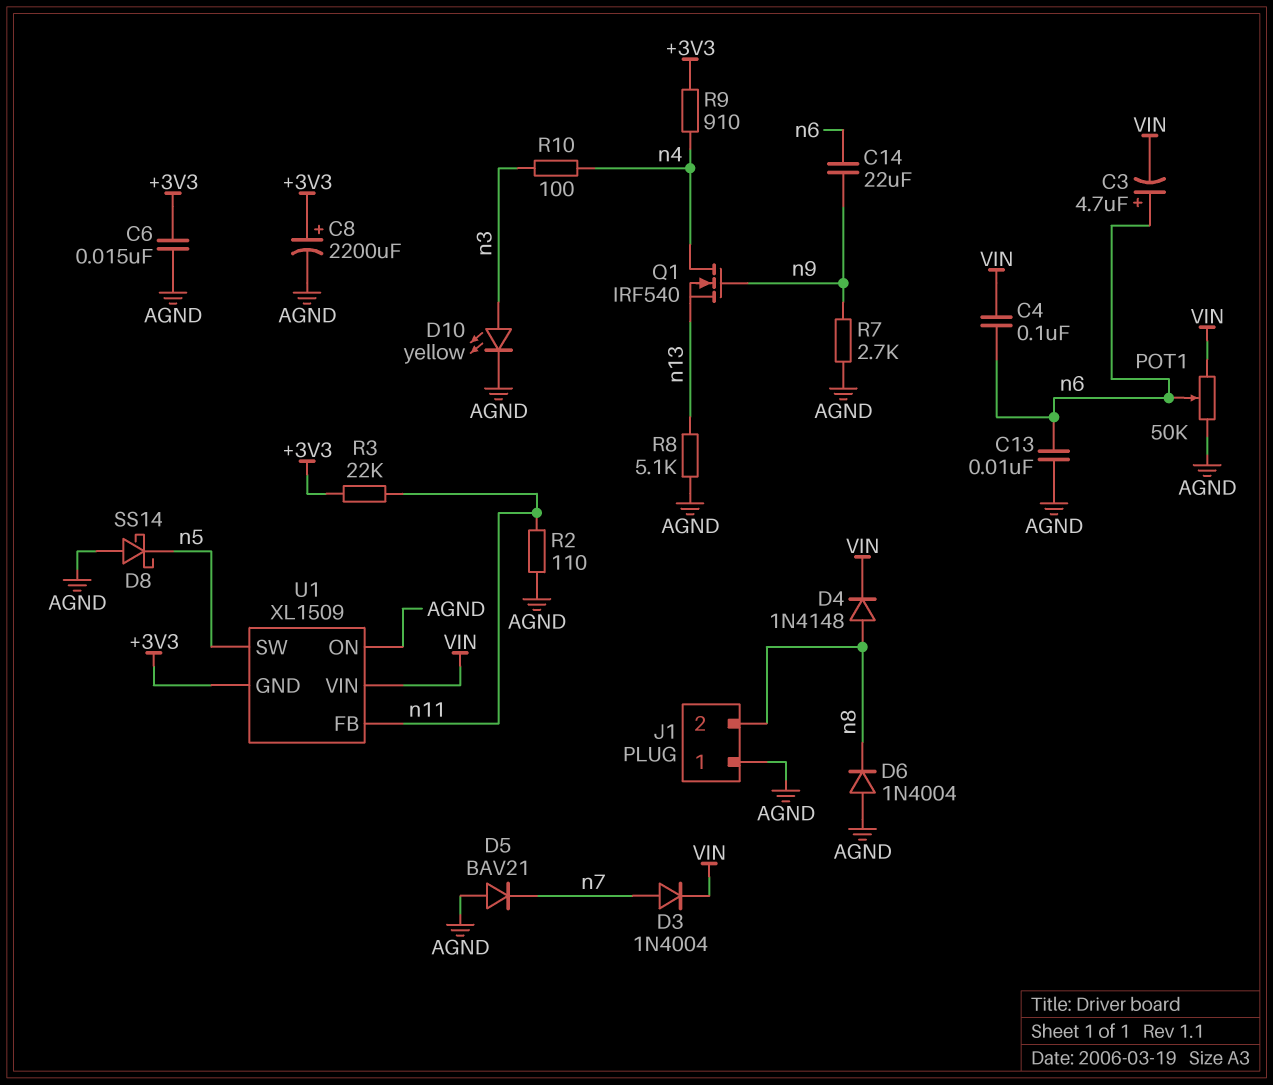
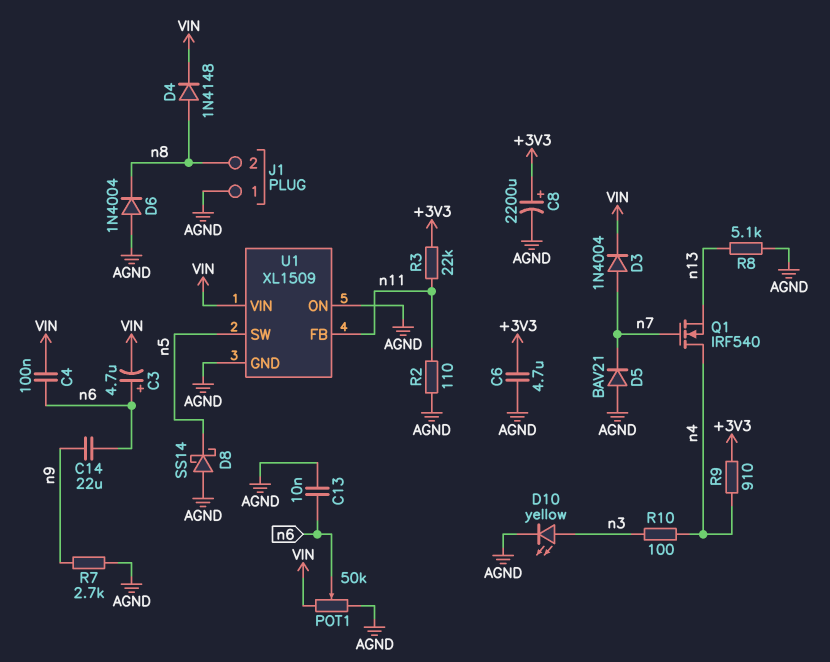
C6: 15nF (+3V3, AGND) -> 4.7uF (+3V3, AGND)
Q1: NMOS IRF540 (G n9, D n4, S n13) -> NMOS IRF540 (G n7, D n4, S n13)
U1 pin GND: +3V3 -> AGND

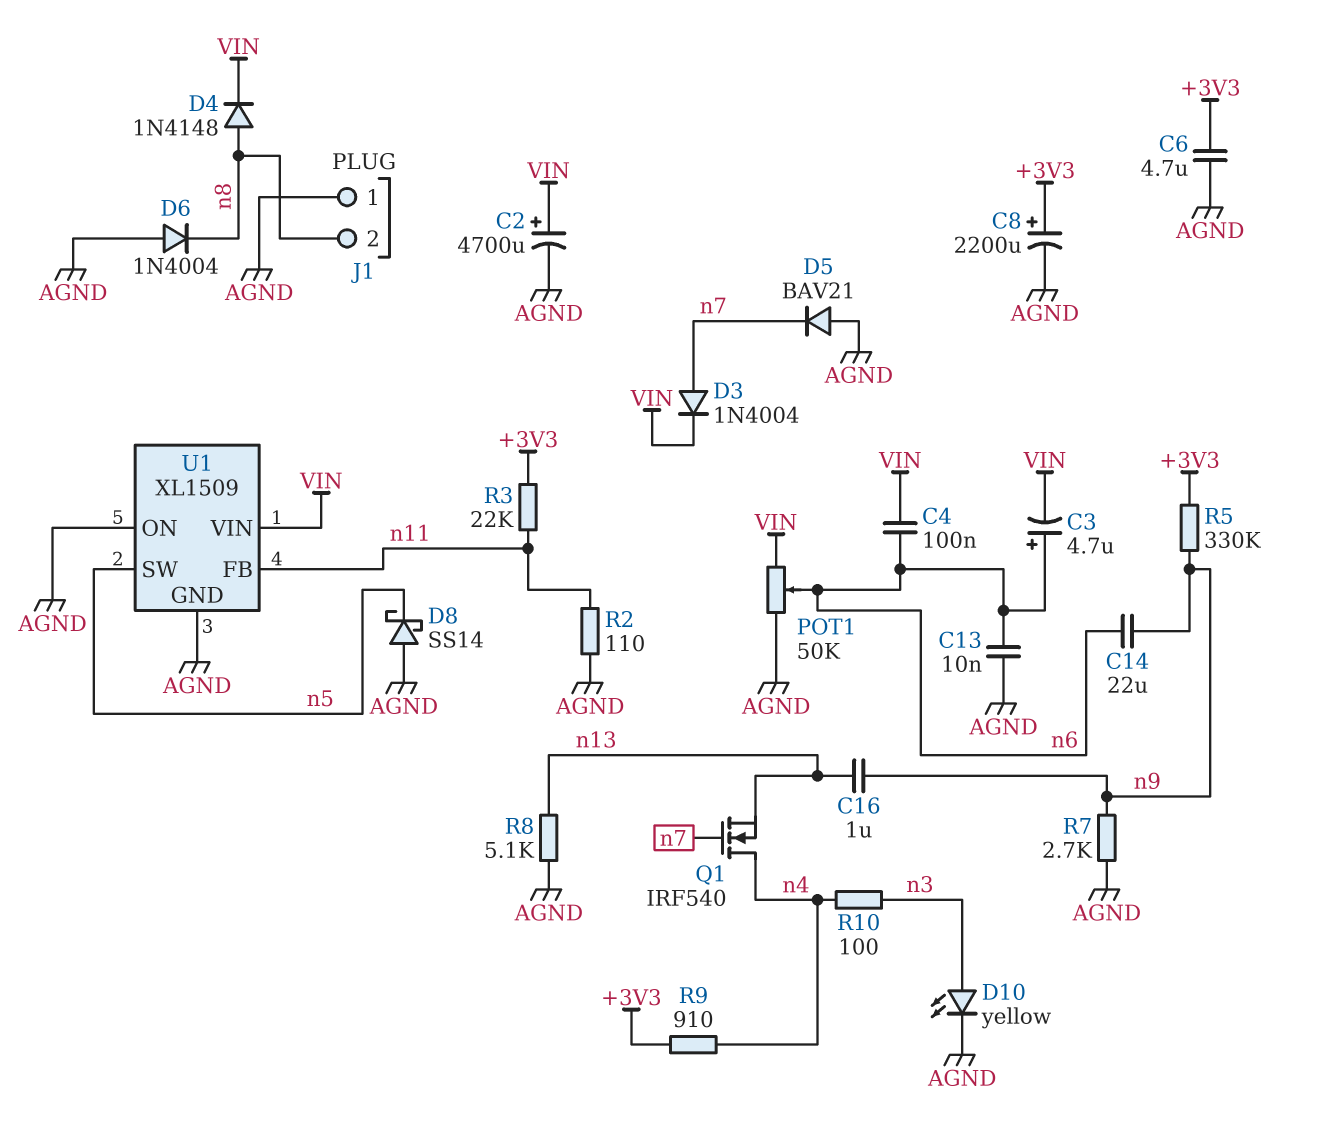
C2: none -> 4700uF (plus VIN, minus AGND)
C16: none -> 1uF (n9, n13)
R5: none -> 330k (+3V3, n9)

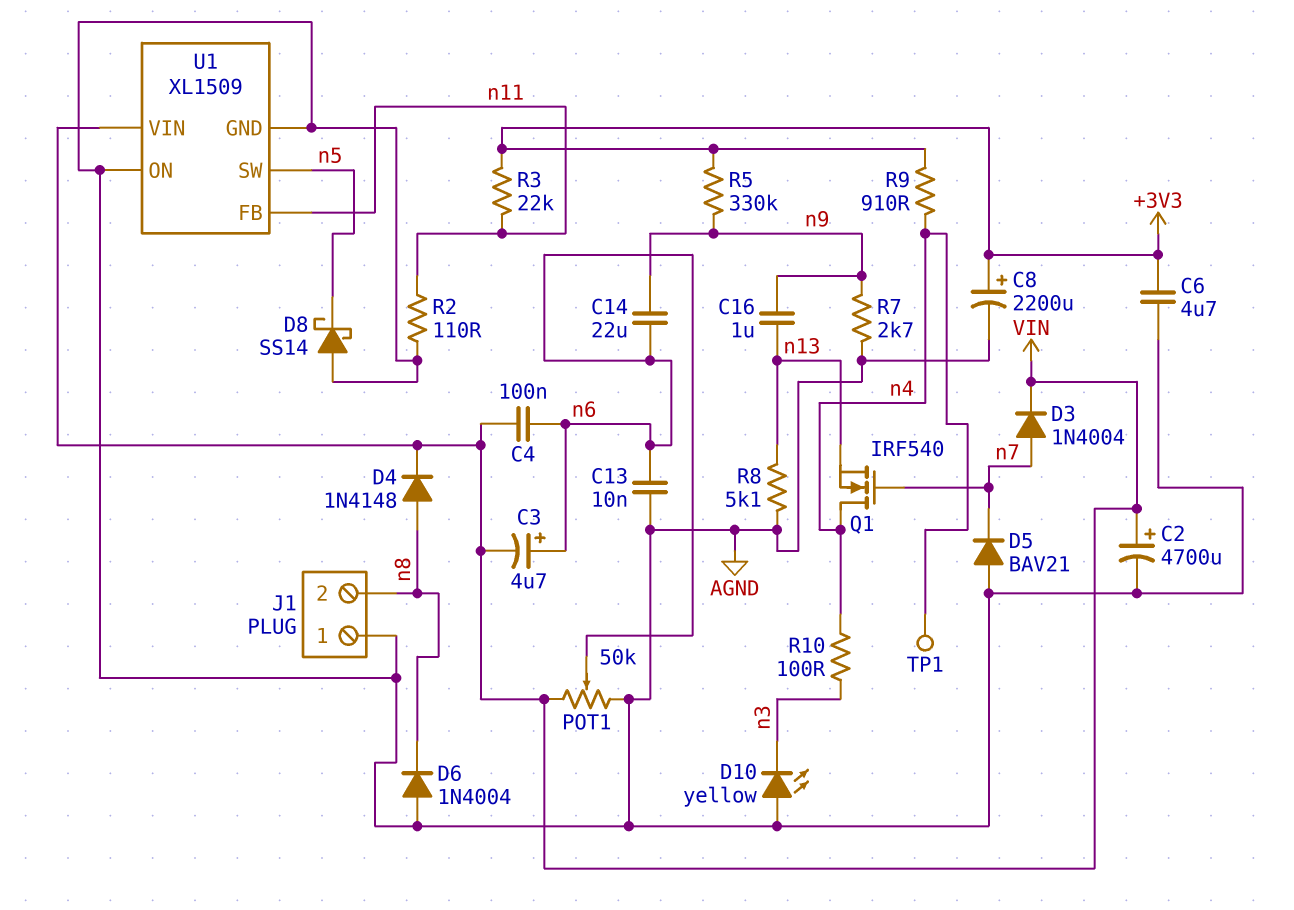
D10: LED yellow (A n3, K AGND) -> LED yellow (A AGND, K n3)
TP1: none -> test point (n4)

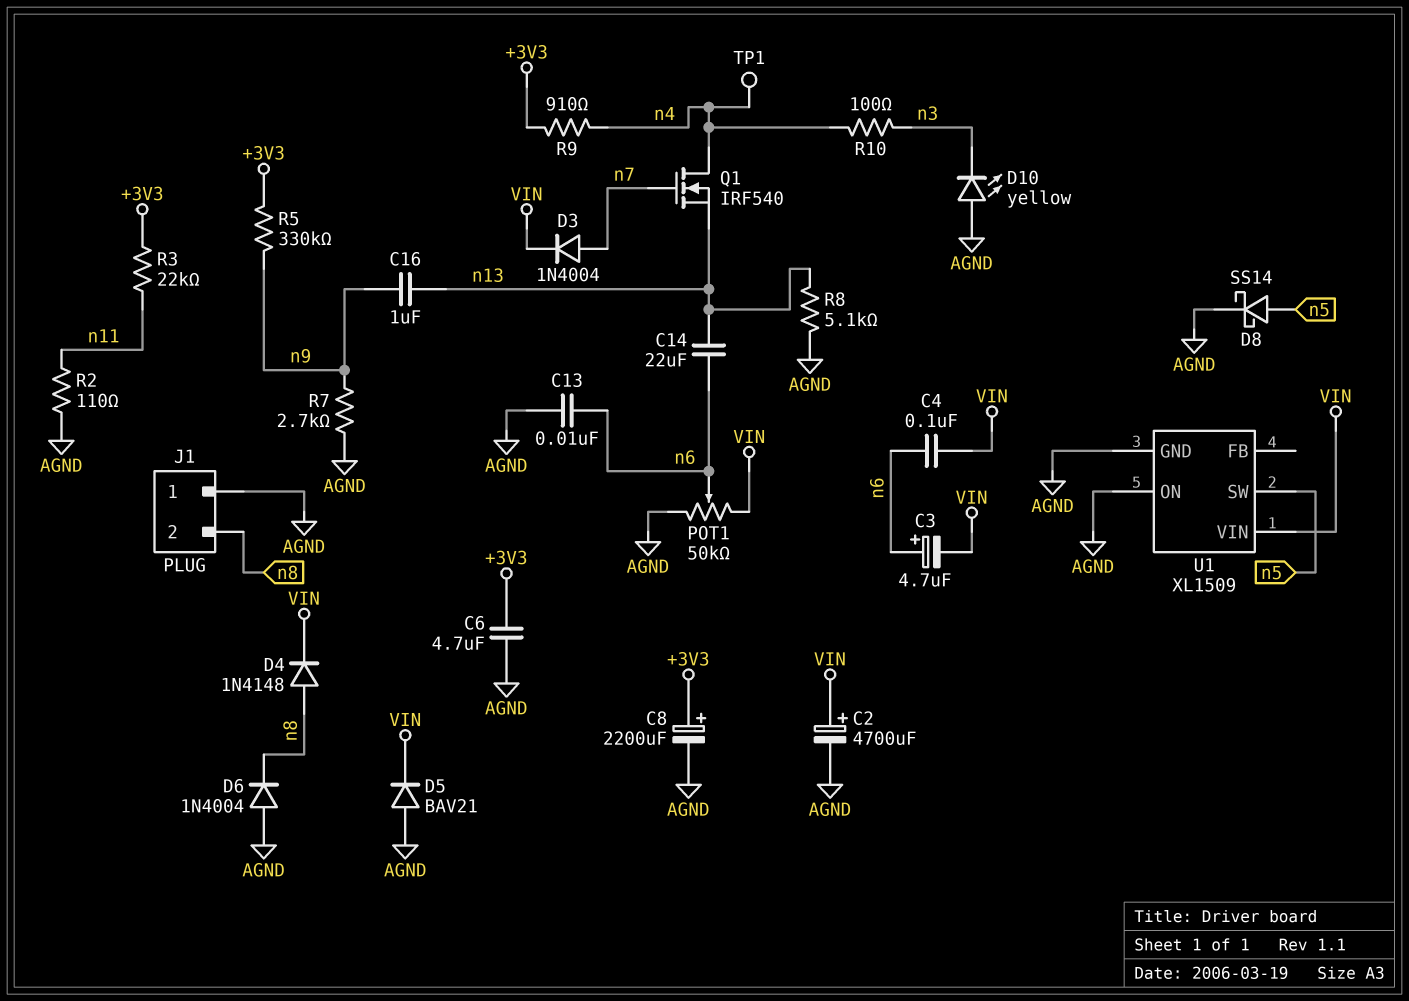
C14: 22uF (n6, n9) -> 22uF (n6, n13)
D5: diode BAV21 (A AGND, K n7) -> diode BAV21 (A AGND, K VIN)
D8: schottky SS14 (A AGND, K n5) -> schottky SS14 (A n5, K AGND)
U1 pin FB: n11 -> none

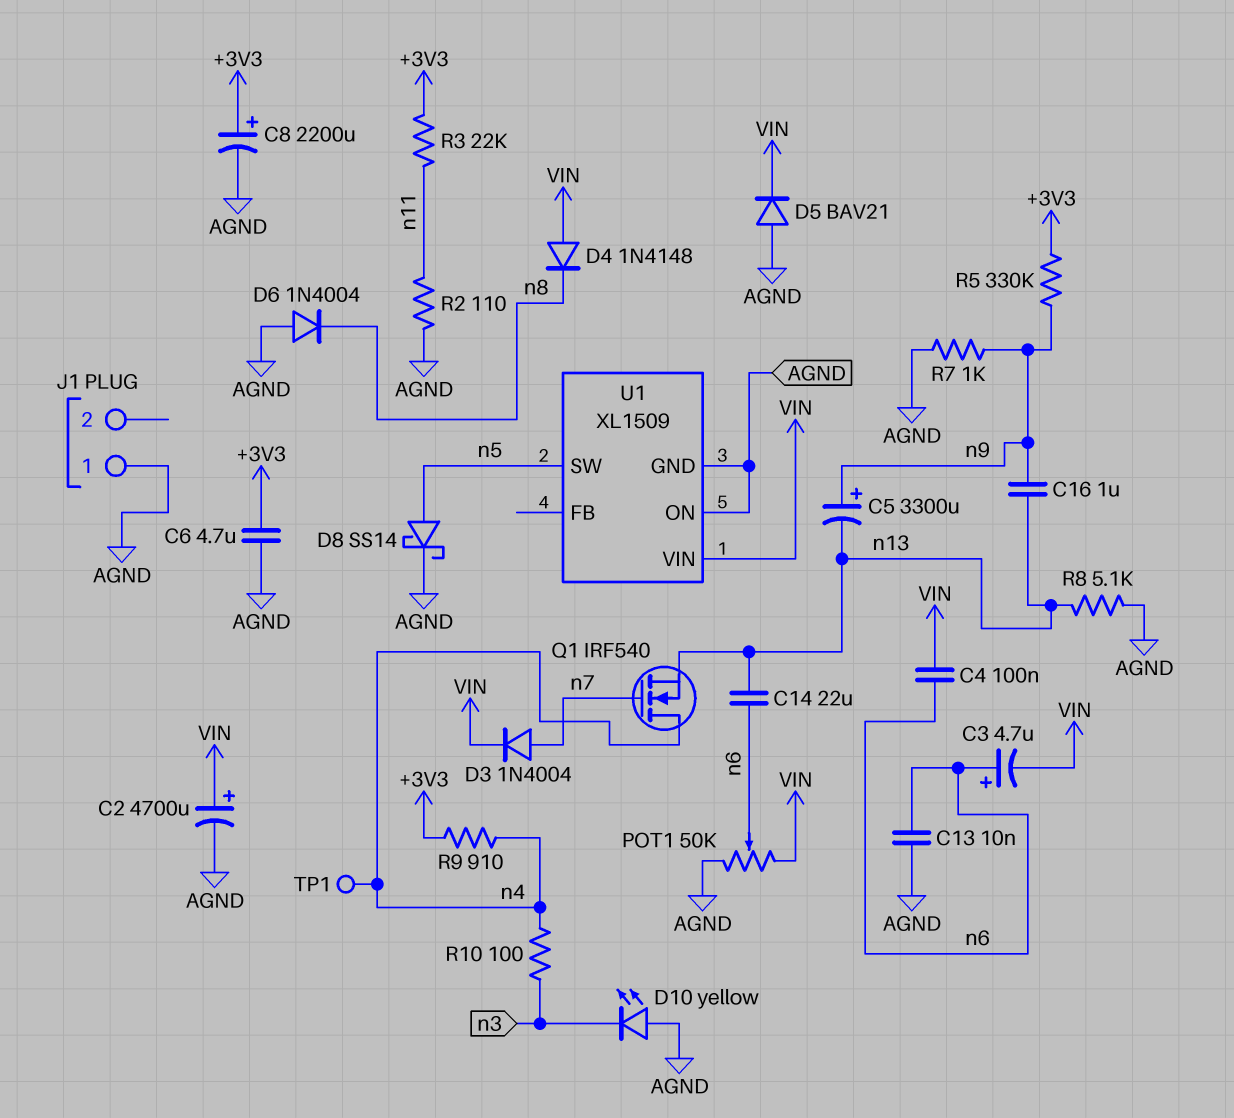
C5: none -> 3300uF (plus n9, minus n13)
D4: diode 1N4148 (A n8, K VIN) -> diode 1N4148 (A VIN, K n8)
J1 pin 2: n8 -> none
R7: 2.7k (AGND, n9) -> 1k (AGND, n9)

